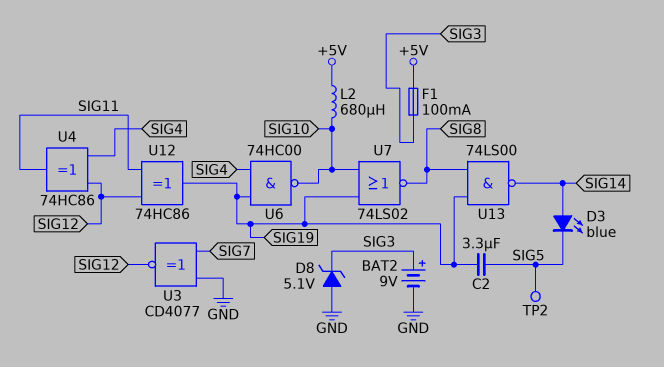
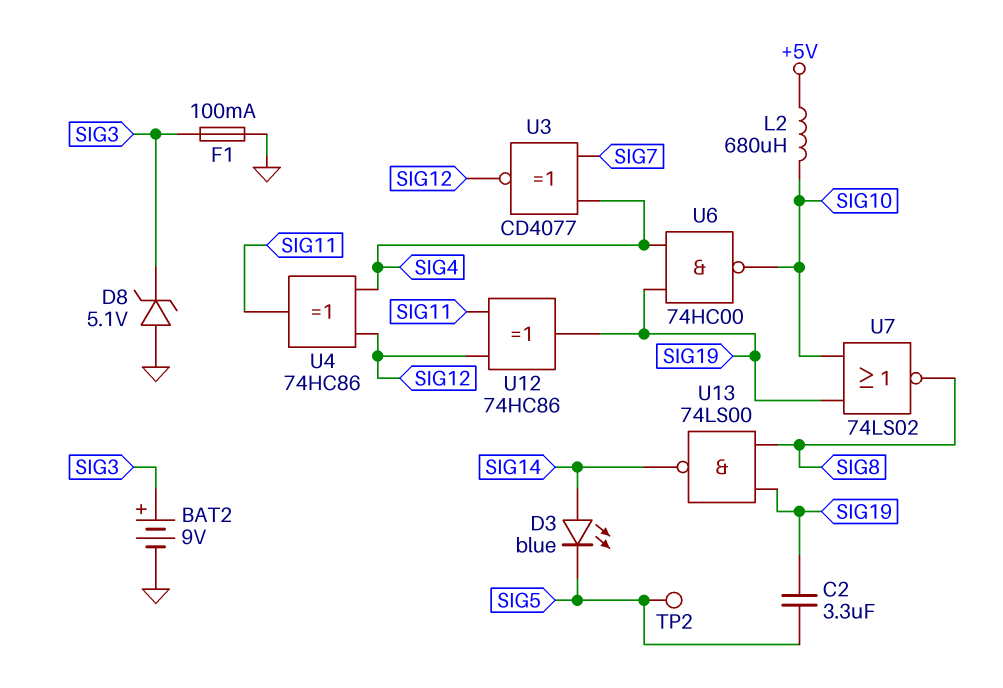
F1: 100mA (+5V, SIG3) -> 100mA (GND, SIG3)
U3: XNOR CD4077 (in GND, in SIG7, out SIG12) -> XNOR CD4077 (in SIG4, in SIG7, out SIG12)

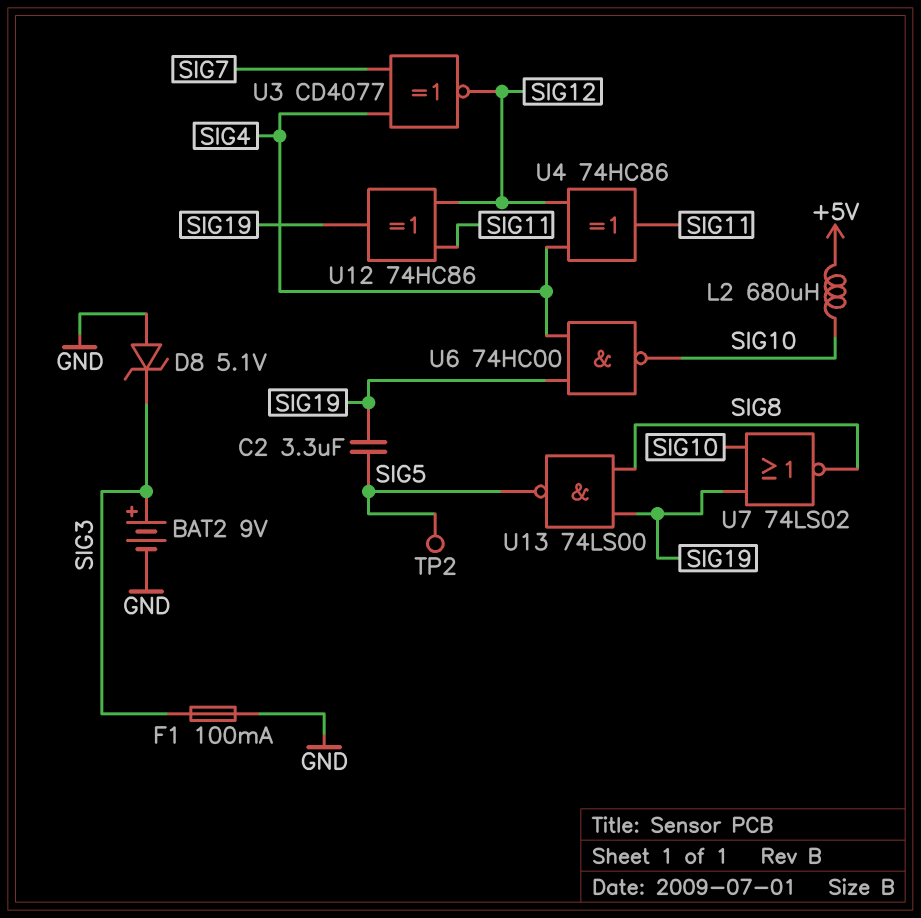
D3: LED blue (A SIG14, K SIG5) -> none
U13: NAND 74LS00 (in SIG8, in SIG19, out SIG14) -> NAND 74LS00 (in SIG8, in SIG19, out SIG5)

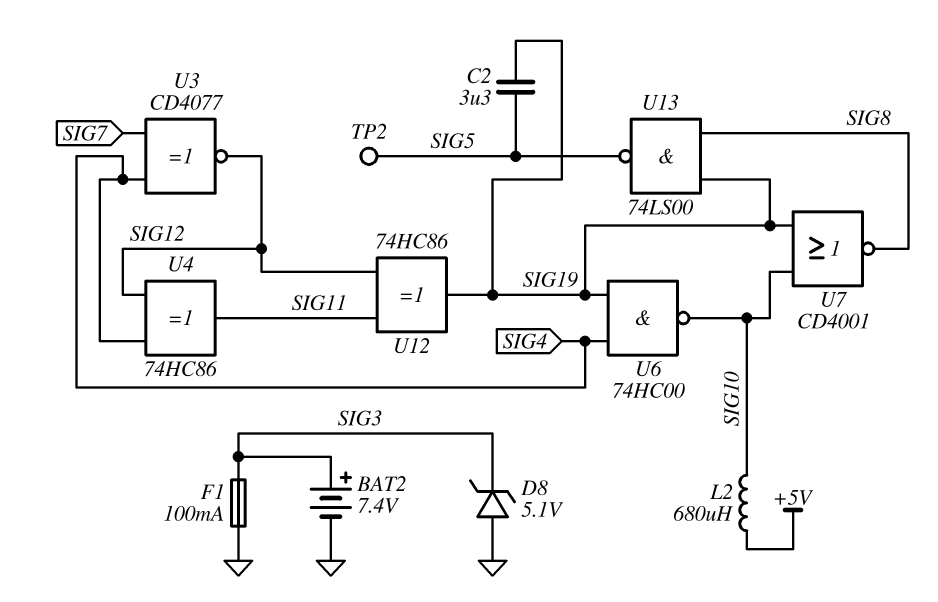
BAT2: 9V (plus SIG3, minus GND) -> 7.4V (plus SIG3, minus GND)
U7: NOR 74LS02 (in SIG10, in SIG19, out SIG8) -> NOR CD4001 (in SIG10, in SIG19, out SIG8)

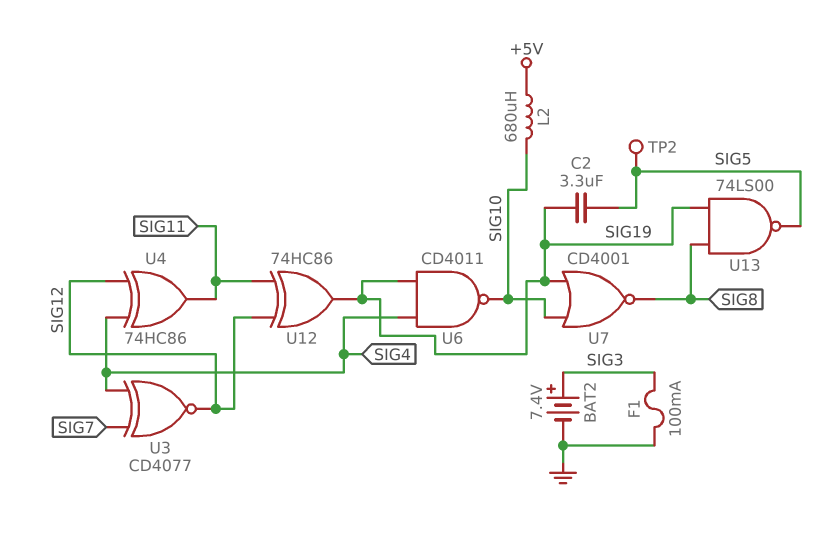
D8: zener 5.1V (A GND, K SIG3) -> none
U6: NAND 74HC00 (in SIG4, in SIG19, out SIG10) -> NAND CD4011 (in SIG4, in SIG19, out SIG10)

